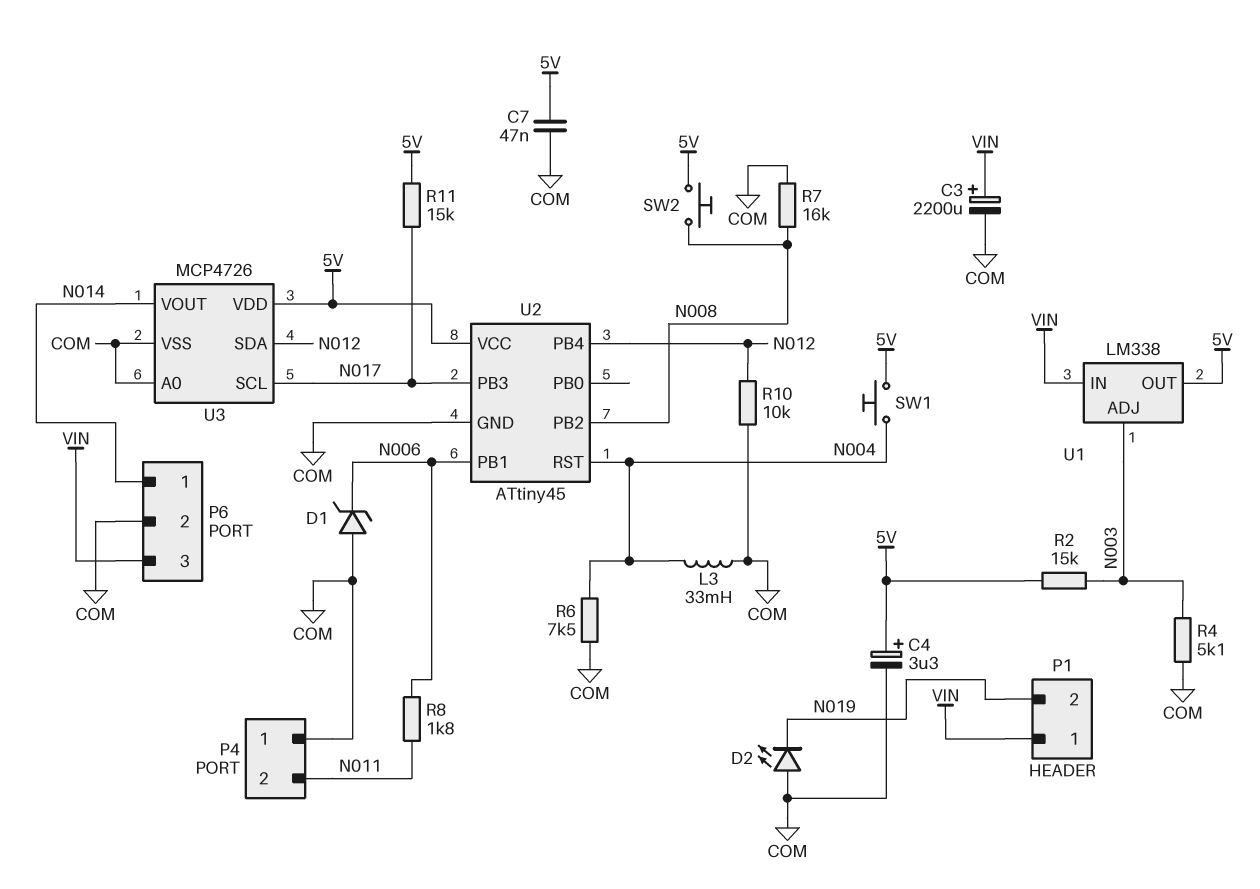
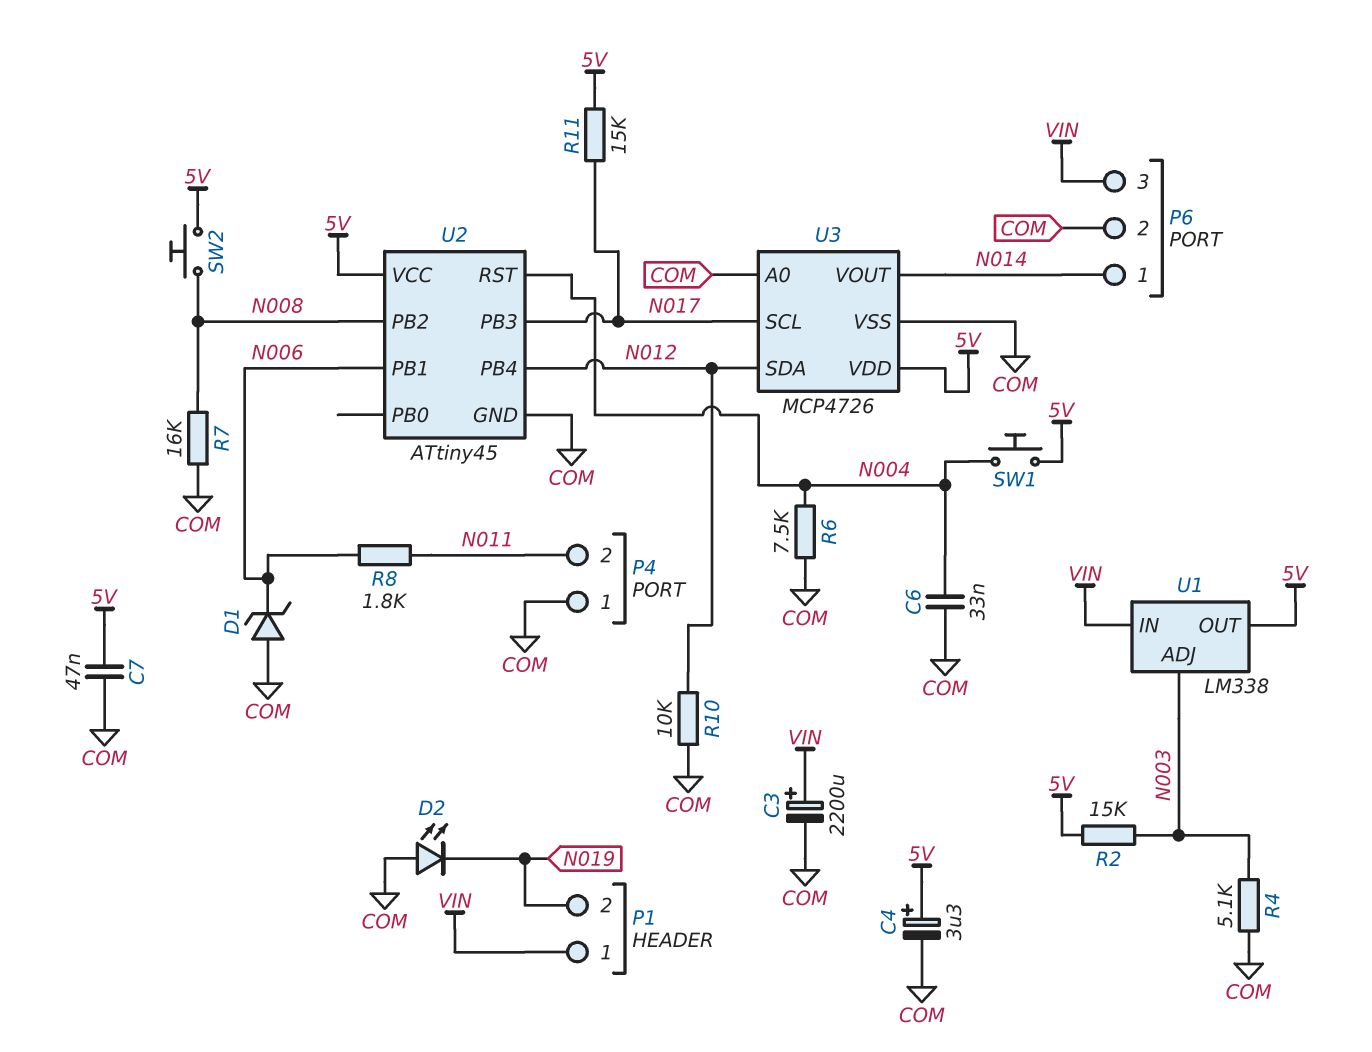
C6: none -> 33nF (COM, N004)
L3: 33mH (COM, N004) -> none

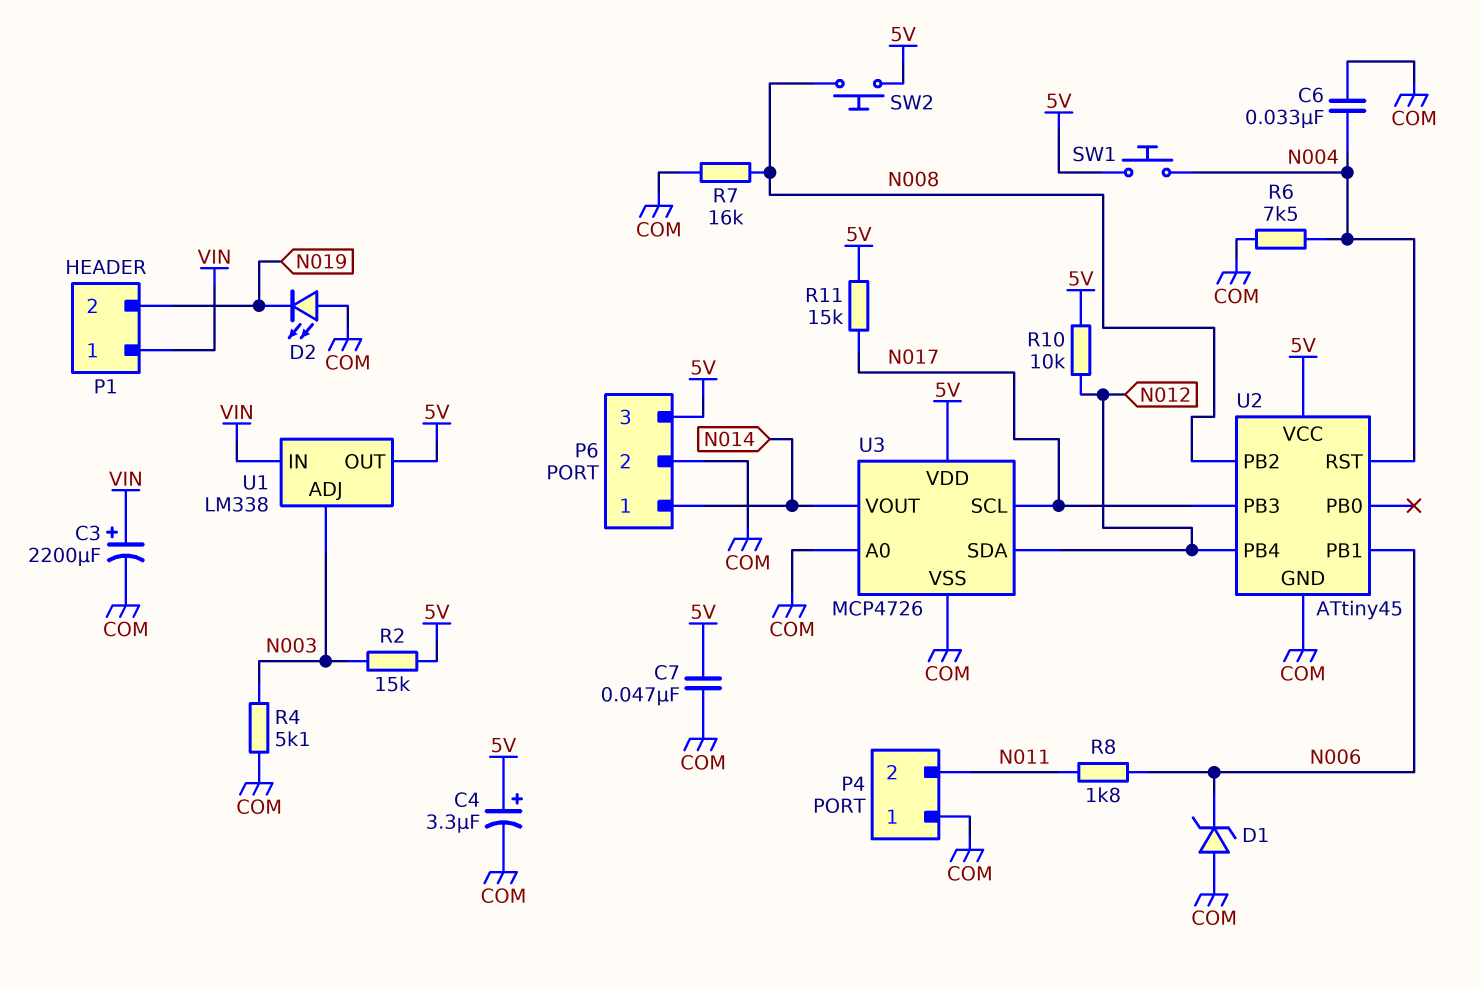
P6 pin 3: VIN -> 5V
R10: 10k (COM, N012) -> 10k (5V, N012)

